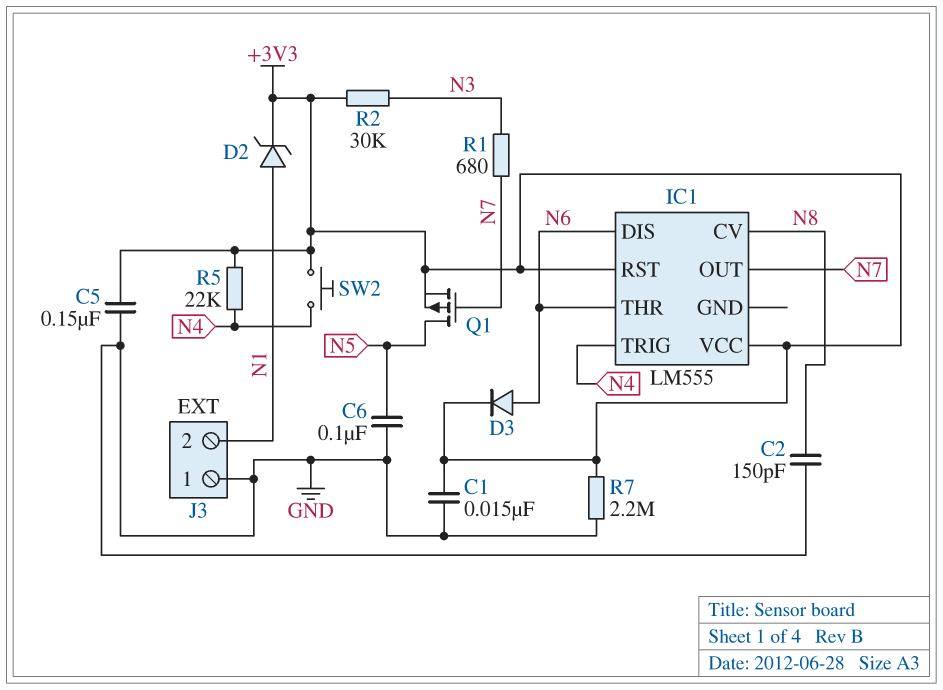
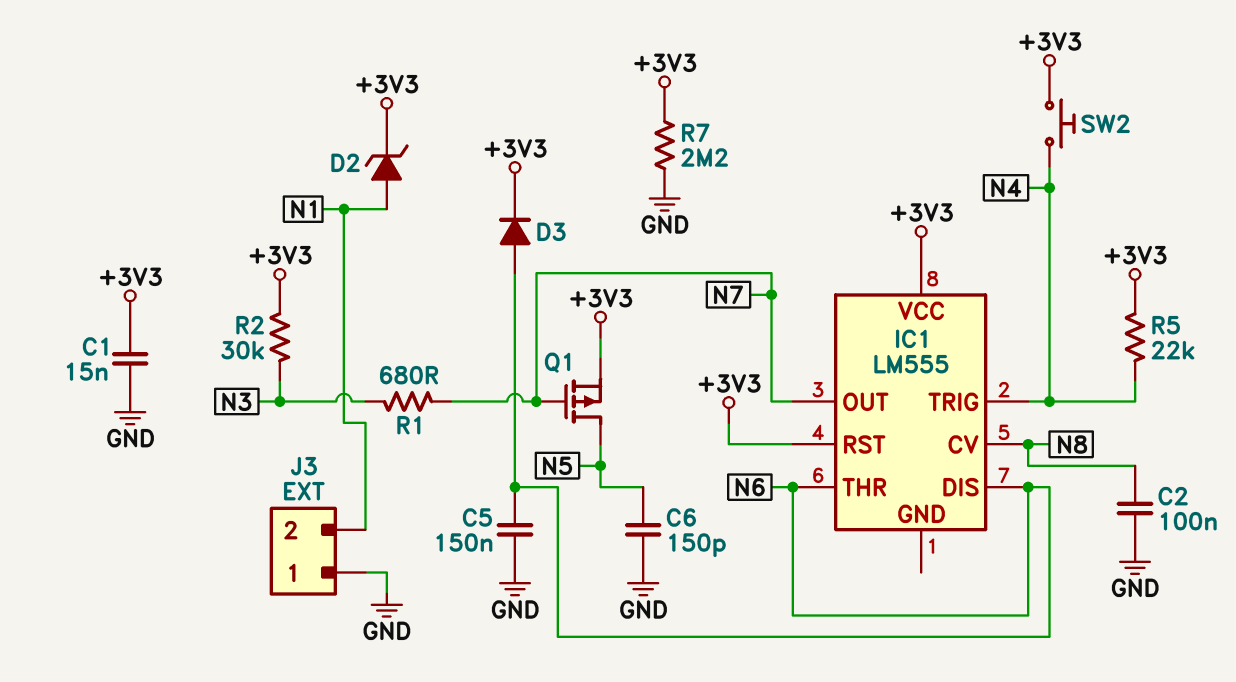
C2: 150pF (GND, N8) -> 100nF (GND, N8)
C5: 150nF (+3V3, GND) -> 150nF (GND, N6)
C6: 100nF (GND, N5) -> 150pF (GND, N5)

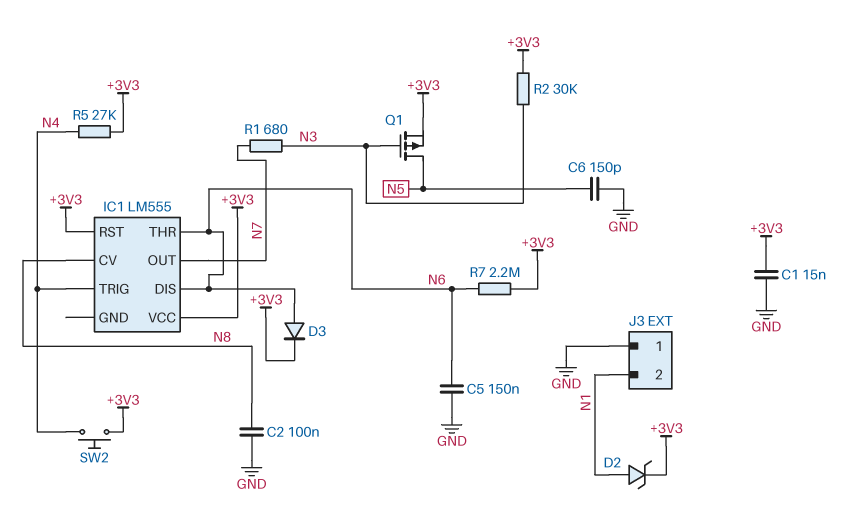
Q1: PMOS (G N7, D N5, S +3V3) -> PMOS (G N3, D N5, S +3V3)
R5: 22k (+3V3, N4) -> 27k (+3V3, N4)
R7: 2.2M (+3V3, GND) -> 2.2M (+3V3, N6)

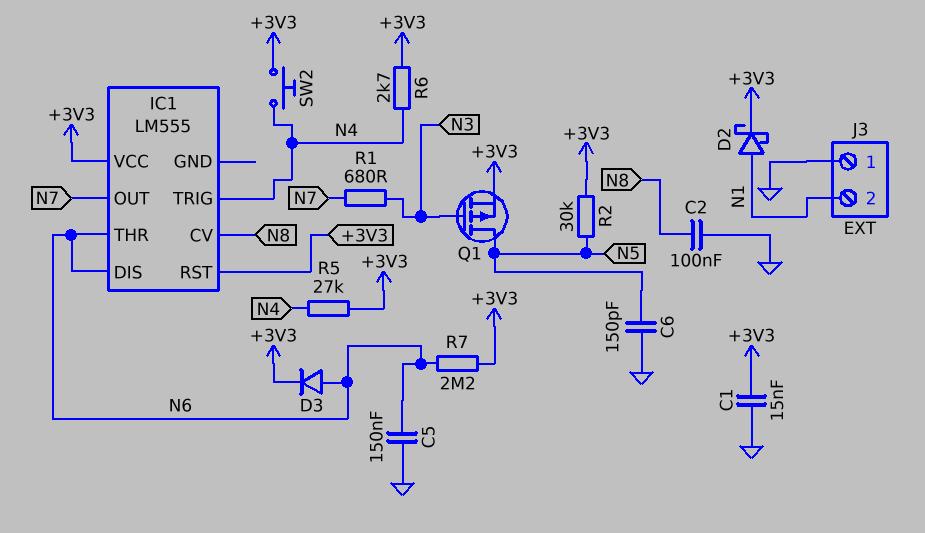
D2: zener (A N1, K +3V3) -> schottky (A N1, K +3V3)
R2: 30k (+3V3, N3) -> 30k (+3V3, N5)
R6: none -> 2.7k (+3V3, N4)

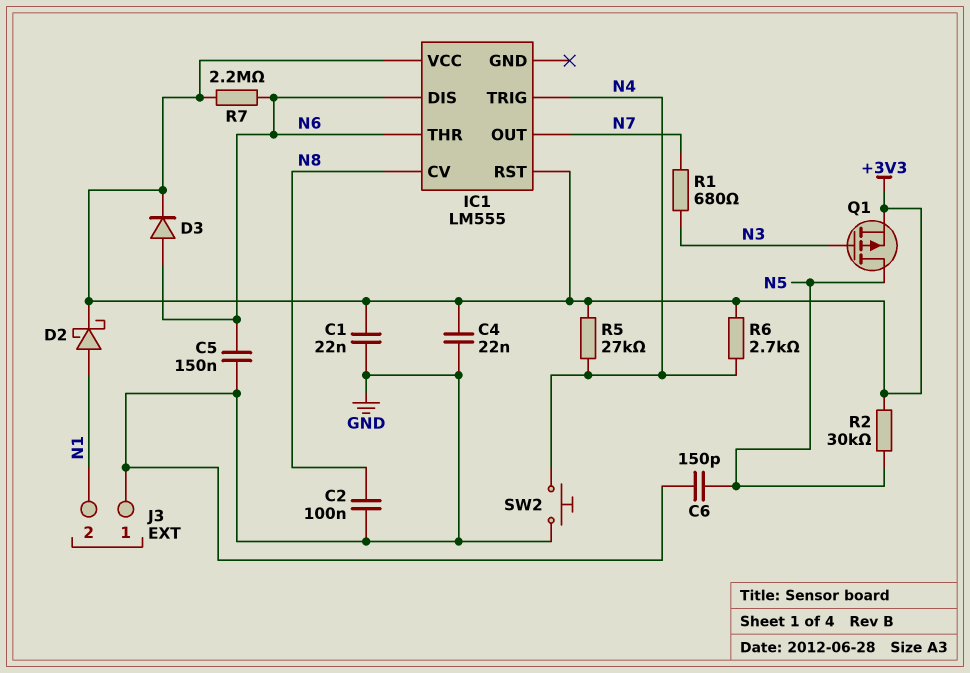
C1: 15nF (+3V3, GND) -> 22nF (+3V3, GND)
C4: none -> 22nF (+3V3, GND)
SW2: button (+3V3, N4) -> button (GND, N4)

